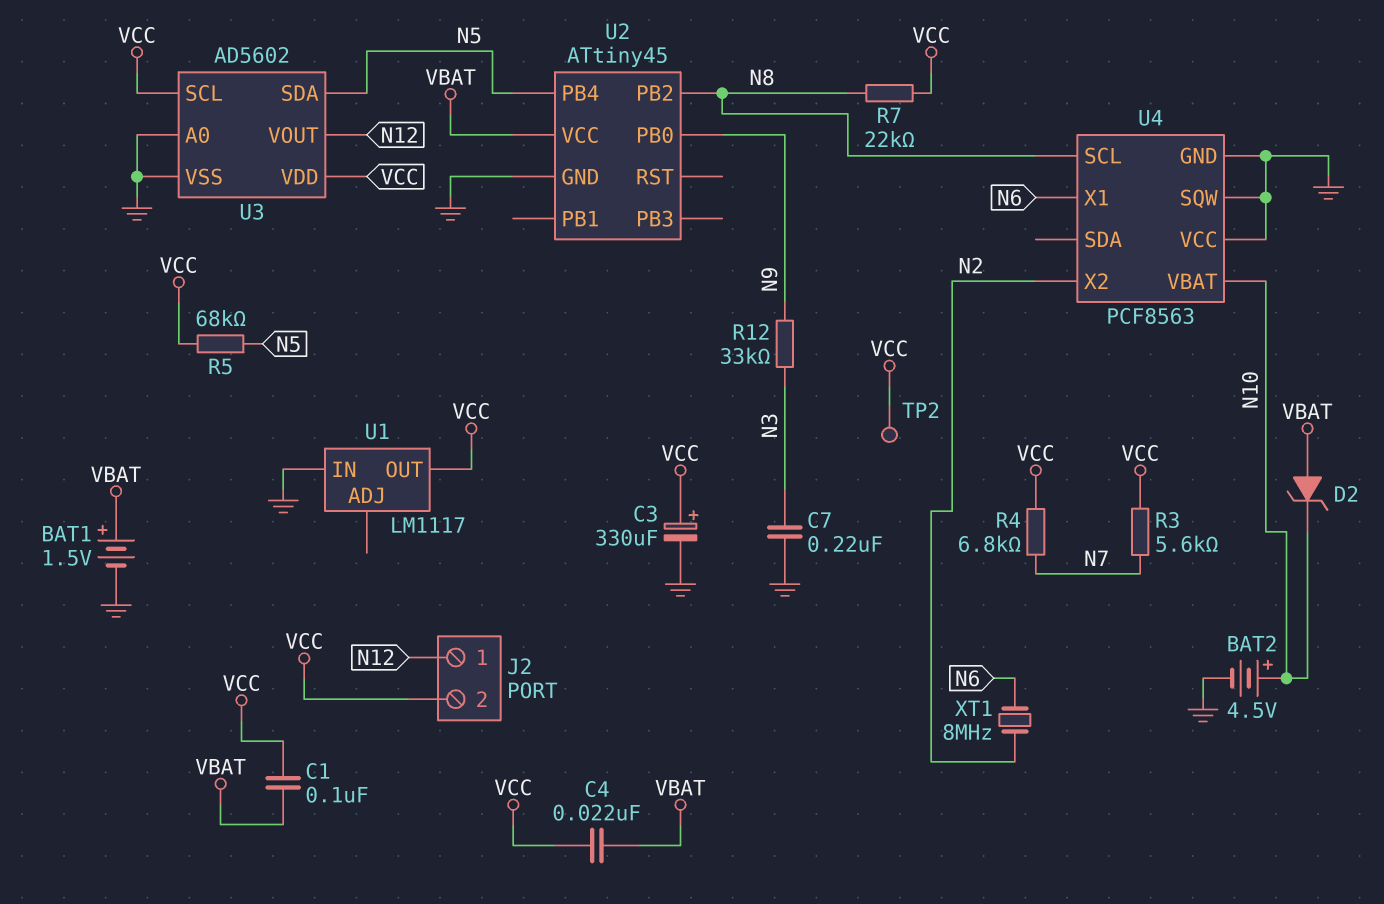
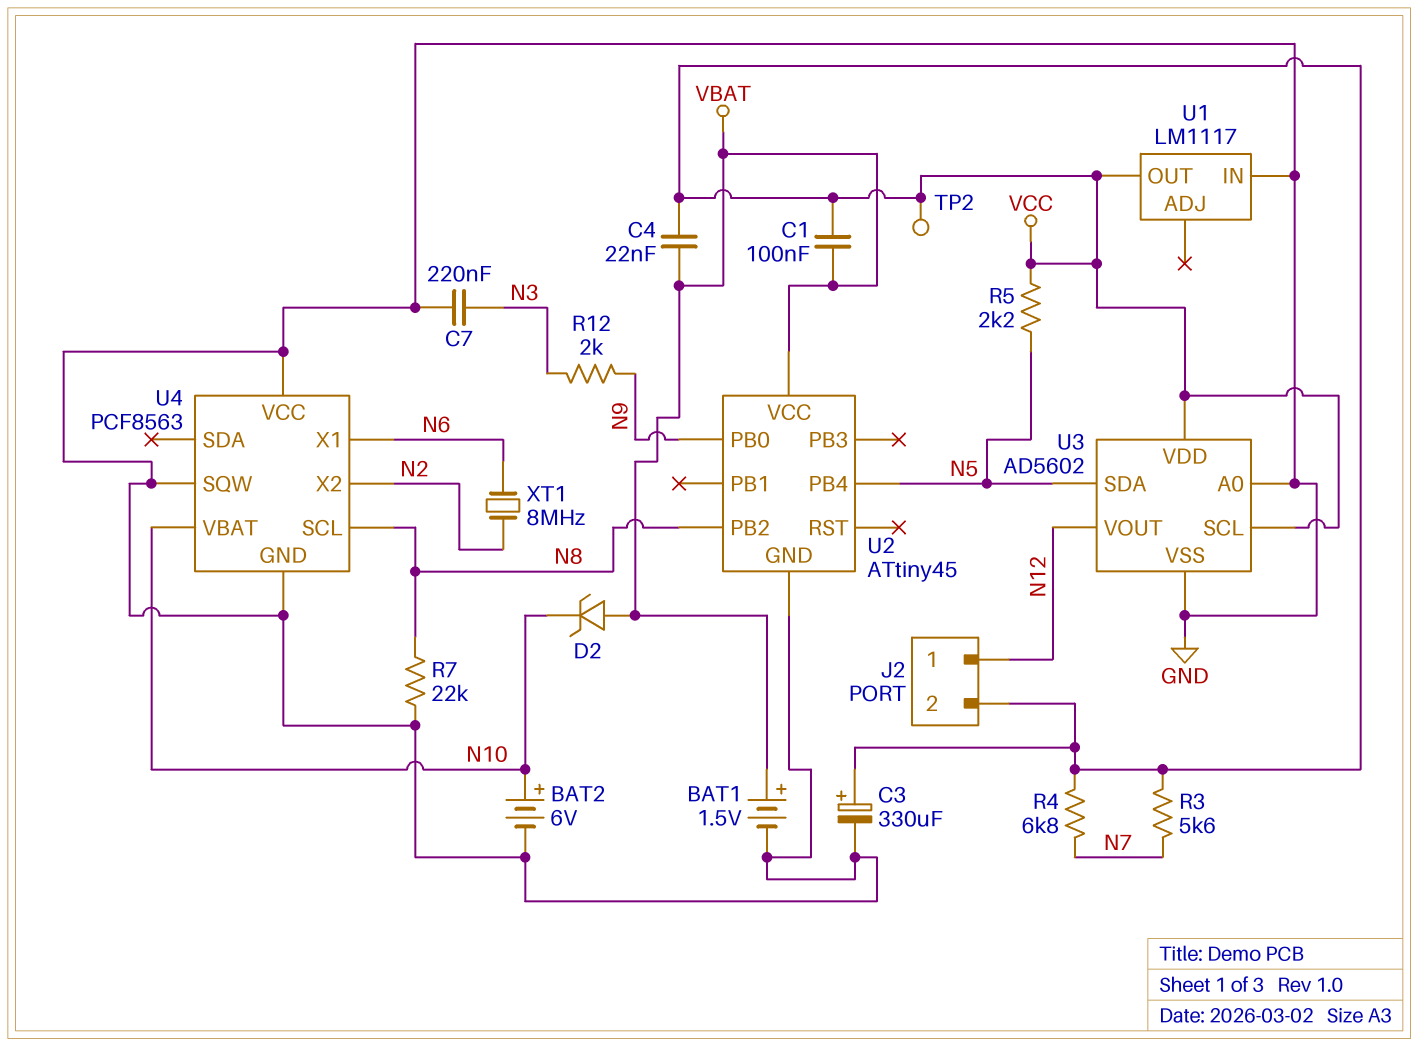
BAT2: 4.5V (plus N10, minus GND) -> 6V (plus N10, minus GND)
R5: 68k (N5, VCC) -> 2.2k (N5, VCC)
R7: 22k (N8, VCC) -> 22k (GND, N8)
R12: 33k (N3, N9) -> 2k (N3, N9)

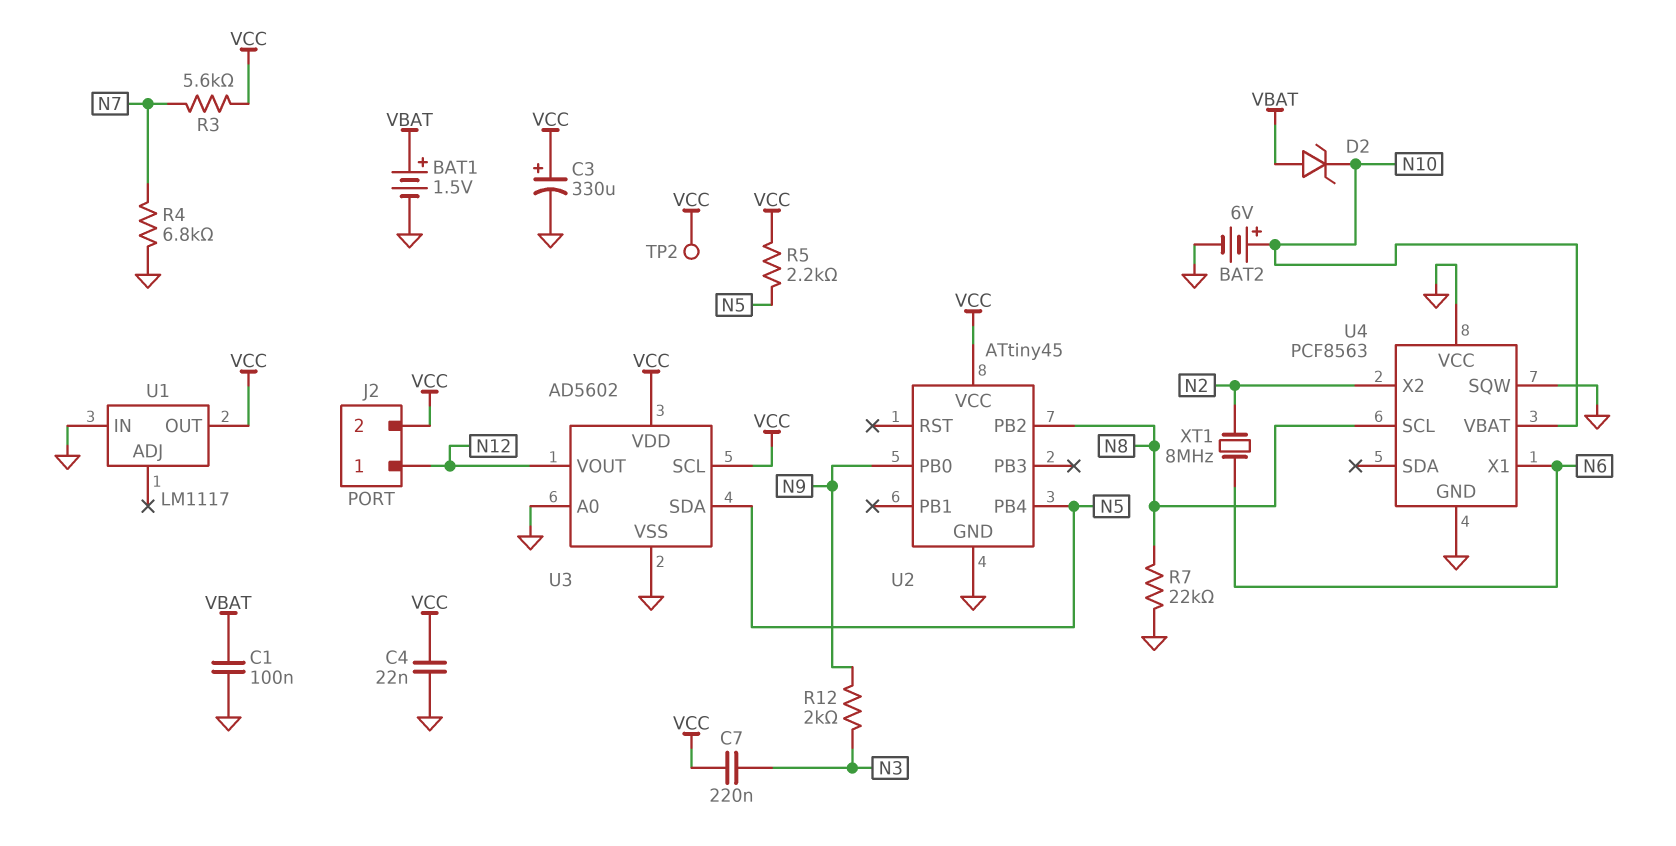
C1: 100nF (VBAT, VCC) -> 100nF (GND, VBAT)
C4: 22nF (VBAT, VCC) -> 22nF (GND, VCC)
C7: 220nF (GND, N3) -> 220nF (N3, VCC)
R4: 6.8k (N7, VCC) -> 6.8k (GND, N7)
U2 pin VCC: VBAT -> VCC

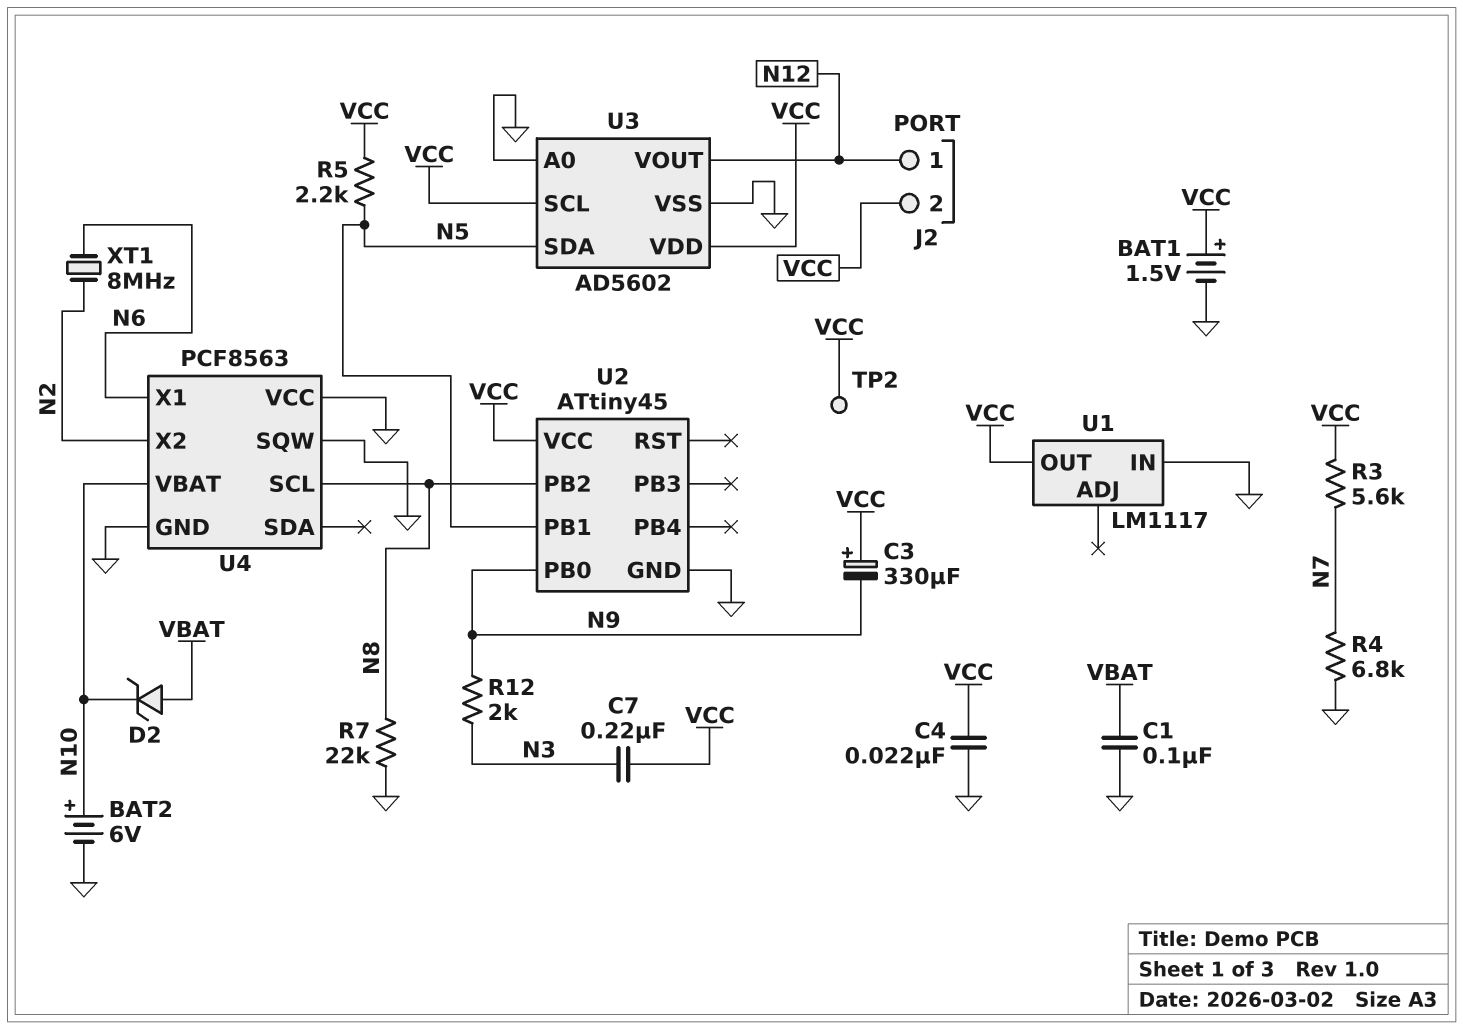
BAT1: 1.5V (plus VBAT, minus GND) -> 1.5V (plus VCC, minus GND)
C3: 330uF (plus VCC, minus GND) -> 330uF (plus VCC, minus N9)
U2 pin PB1: none -> N5
U2 pin PB4: N5 -> none

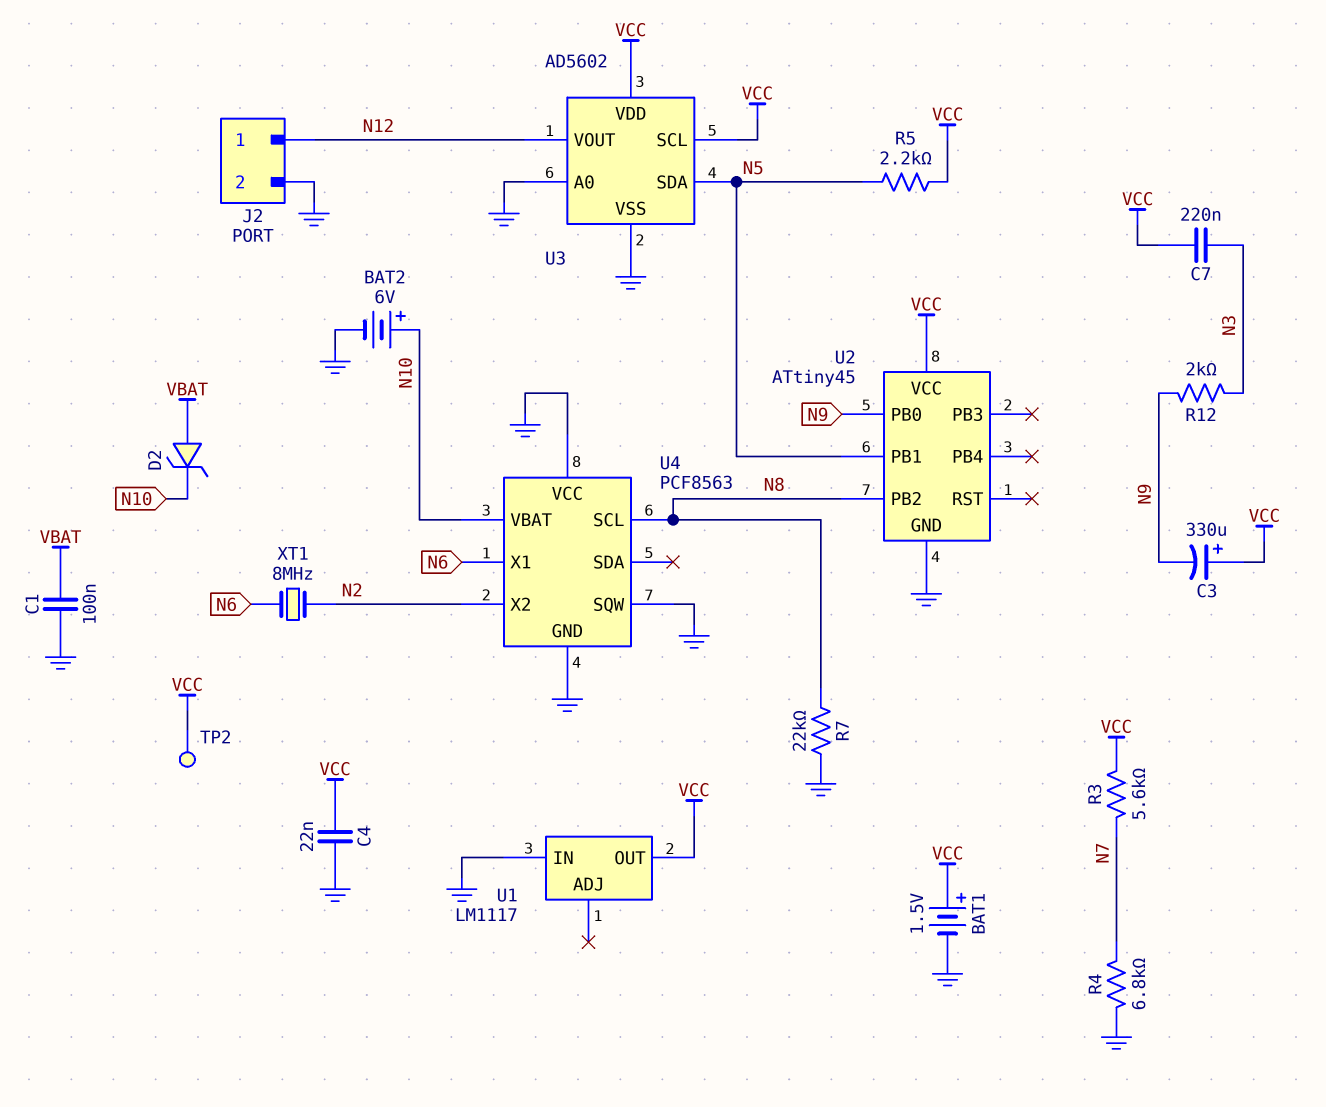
J2 pin 2: VCC -> GND

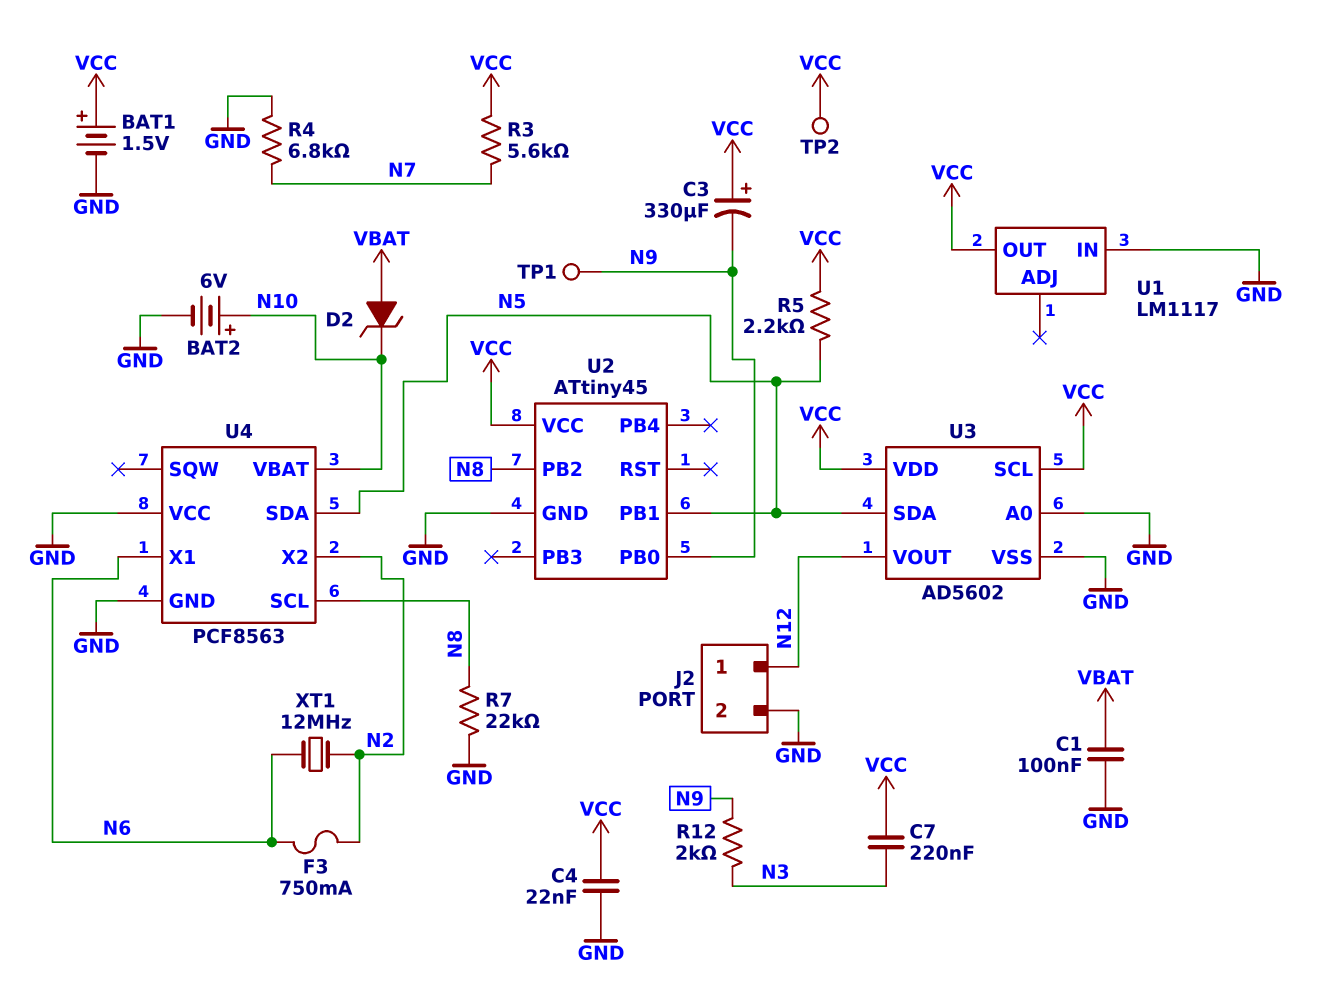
F3: none -> 750mA (N2, N6)
TP1: none -> test point (N9)
U4 pin SDA: none -> N5
U4 pin SQW: GND -> none
XT1: 8MHz (N2, N6) -> 12MHz (N2, N6)

